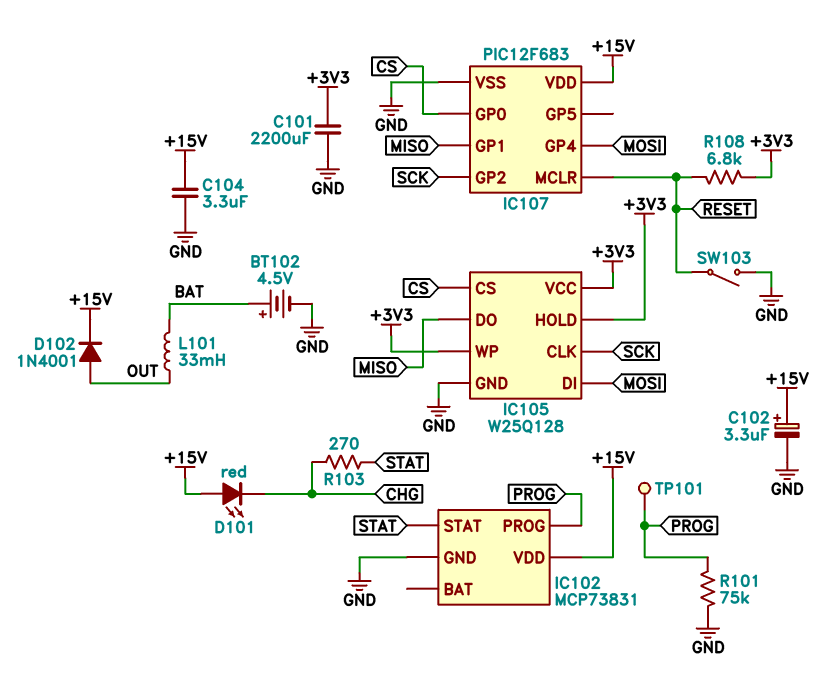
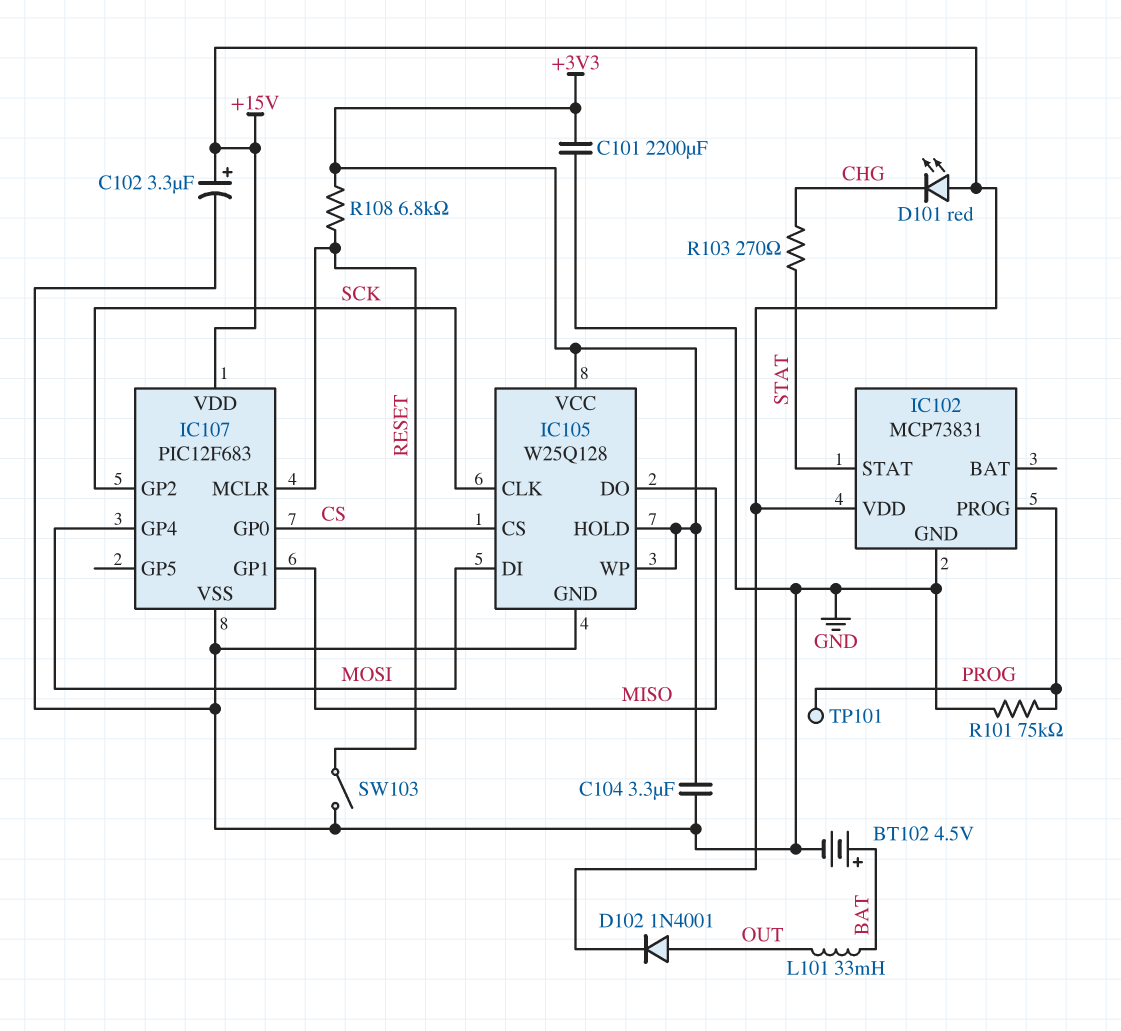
C104: 3.3uF (+15V, GND) -> 3.3uF (+3V3, GND)

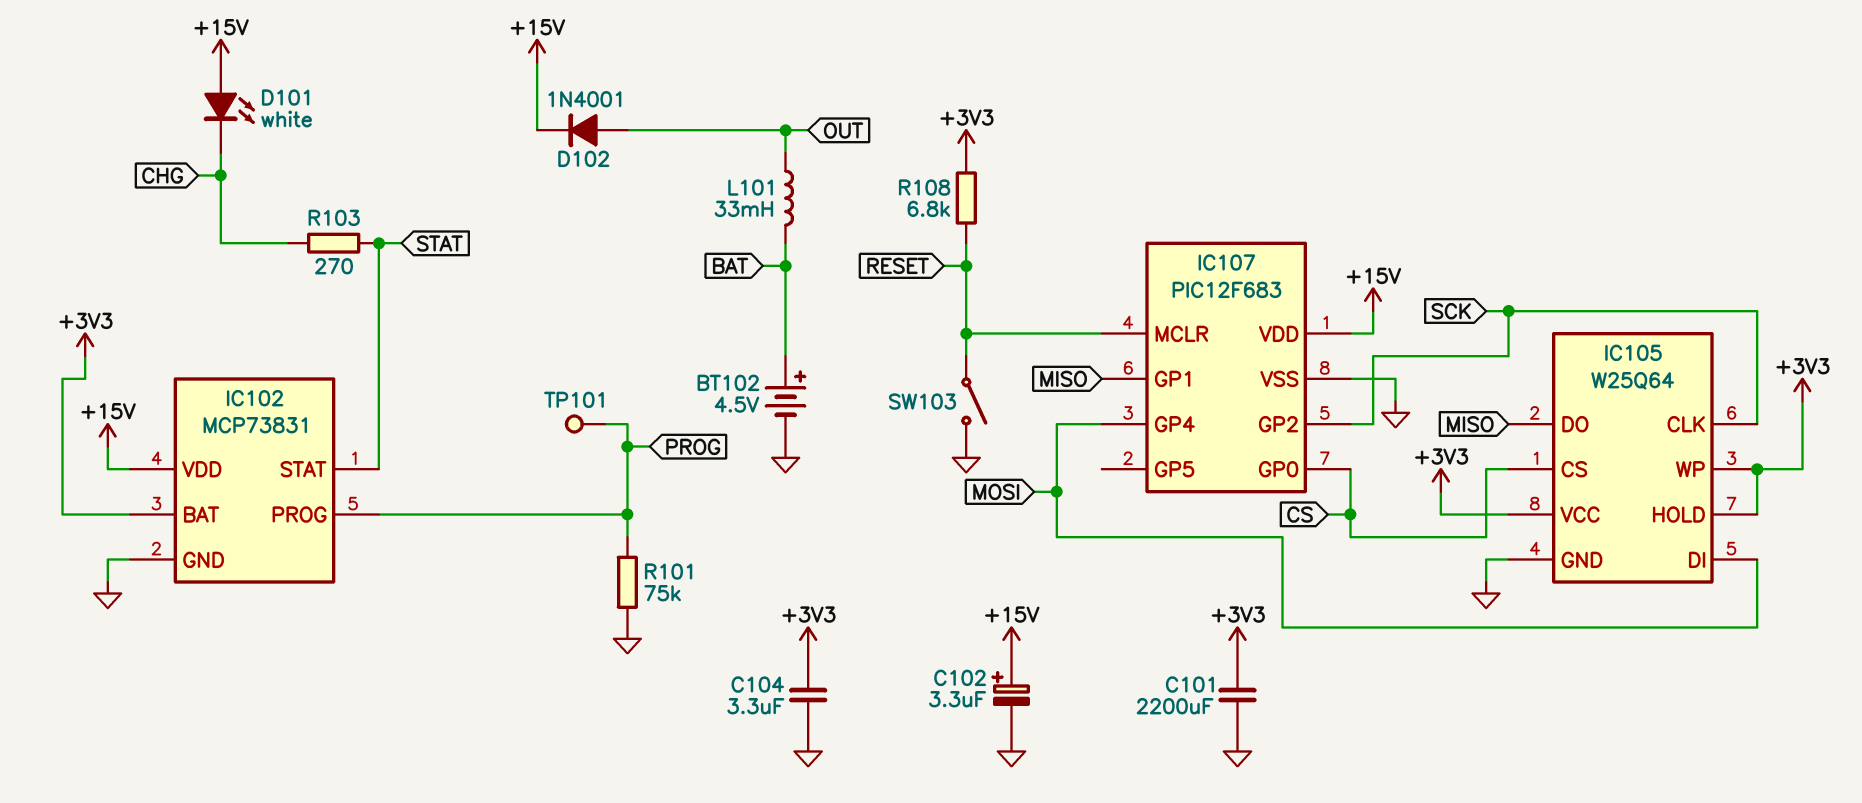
D101: LED red (A +15V, K CHG) -> LED white (A +15V, K CHG)
IC102 pin BAT: none -> +3V3
IC105: W25Q128 -> W25Q64

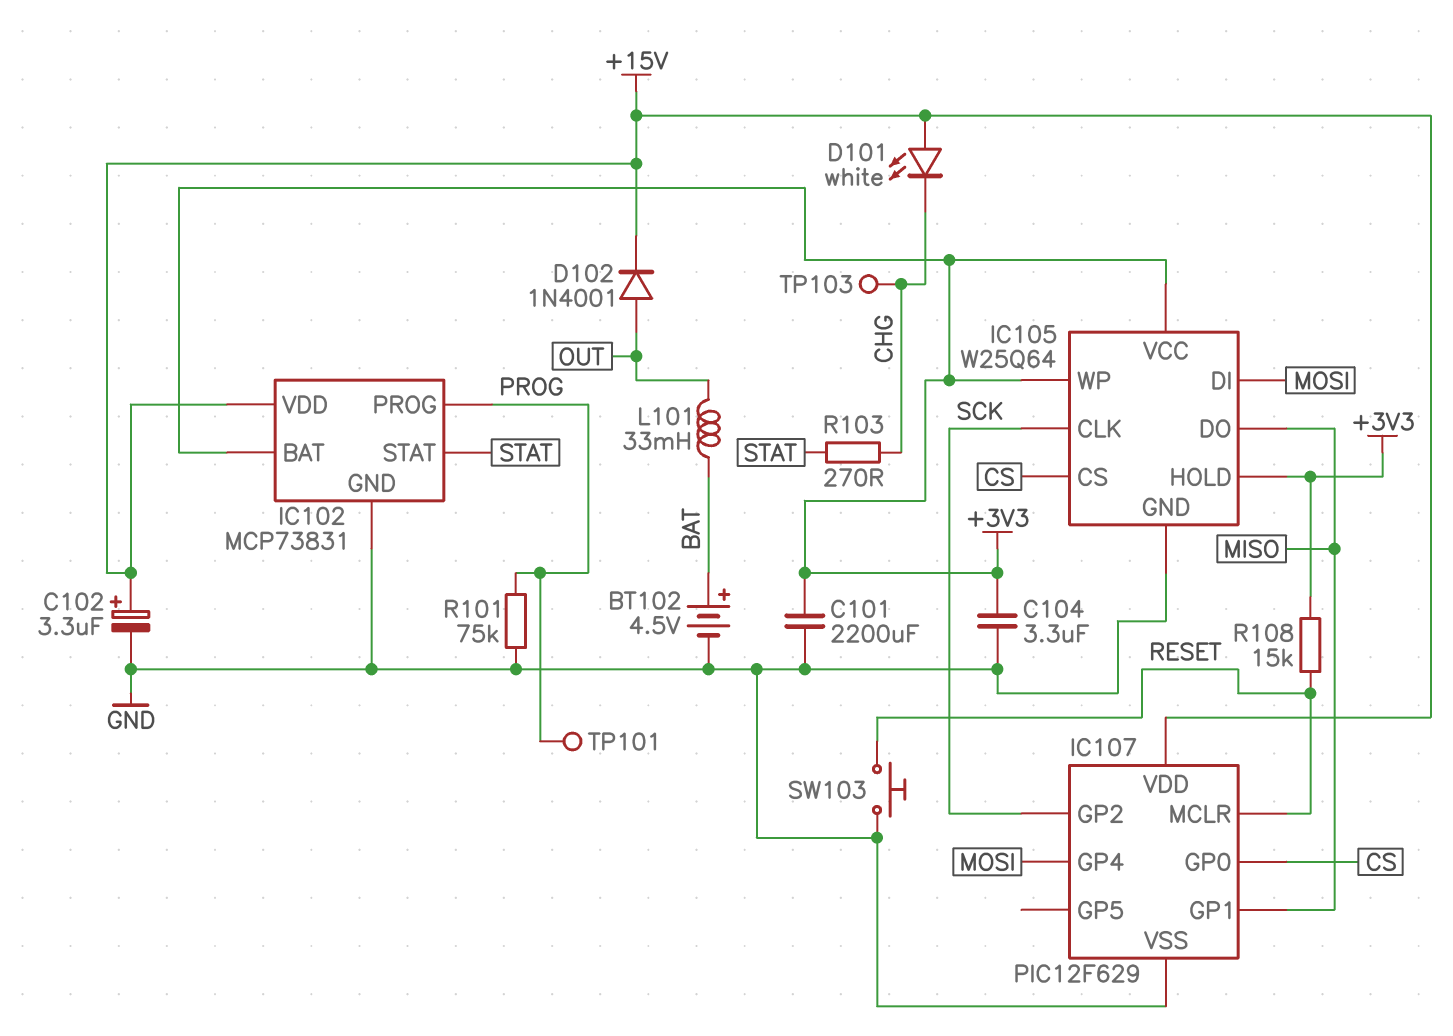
IC107: PIC12F683 -> PIC12F629
R108: 6.8k (+3V3, RESET) -> 15k (+3V3, RESET)
SW103: switch (GND, RESET) -> button (GND, RESET)
TP103: none -> test point (CHG)

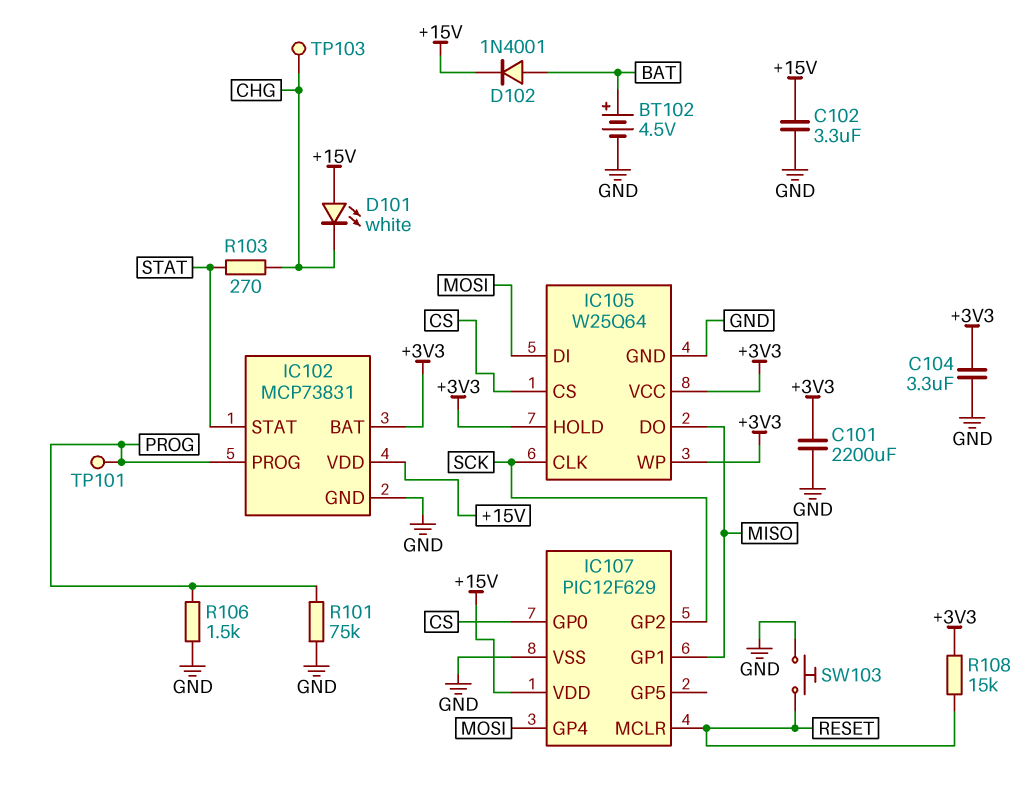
C102: 3.3uF (plus +15V, minus GND) -> 3.3uF (+15V, GND)
D102: diode 1N4001 (A OUT, K +15V) -> diode 1N4001 (A BAT, K +15V)
L101: 33mH (BAT, OUT) -> none
R106: none -> 1.5k (GND, PROG)

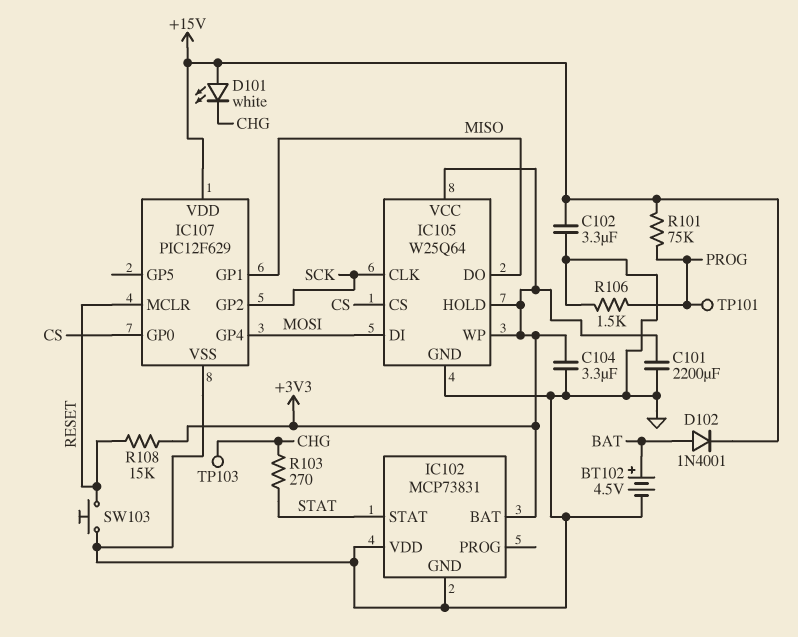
IC102 pin PROG: PROG -> none
IC102 pin VDD: +15V -> GND
R101: 75k (GND, PROG) -> 75k (+15V, PROG)

